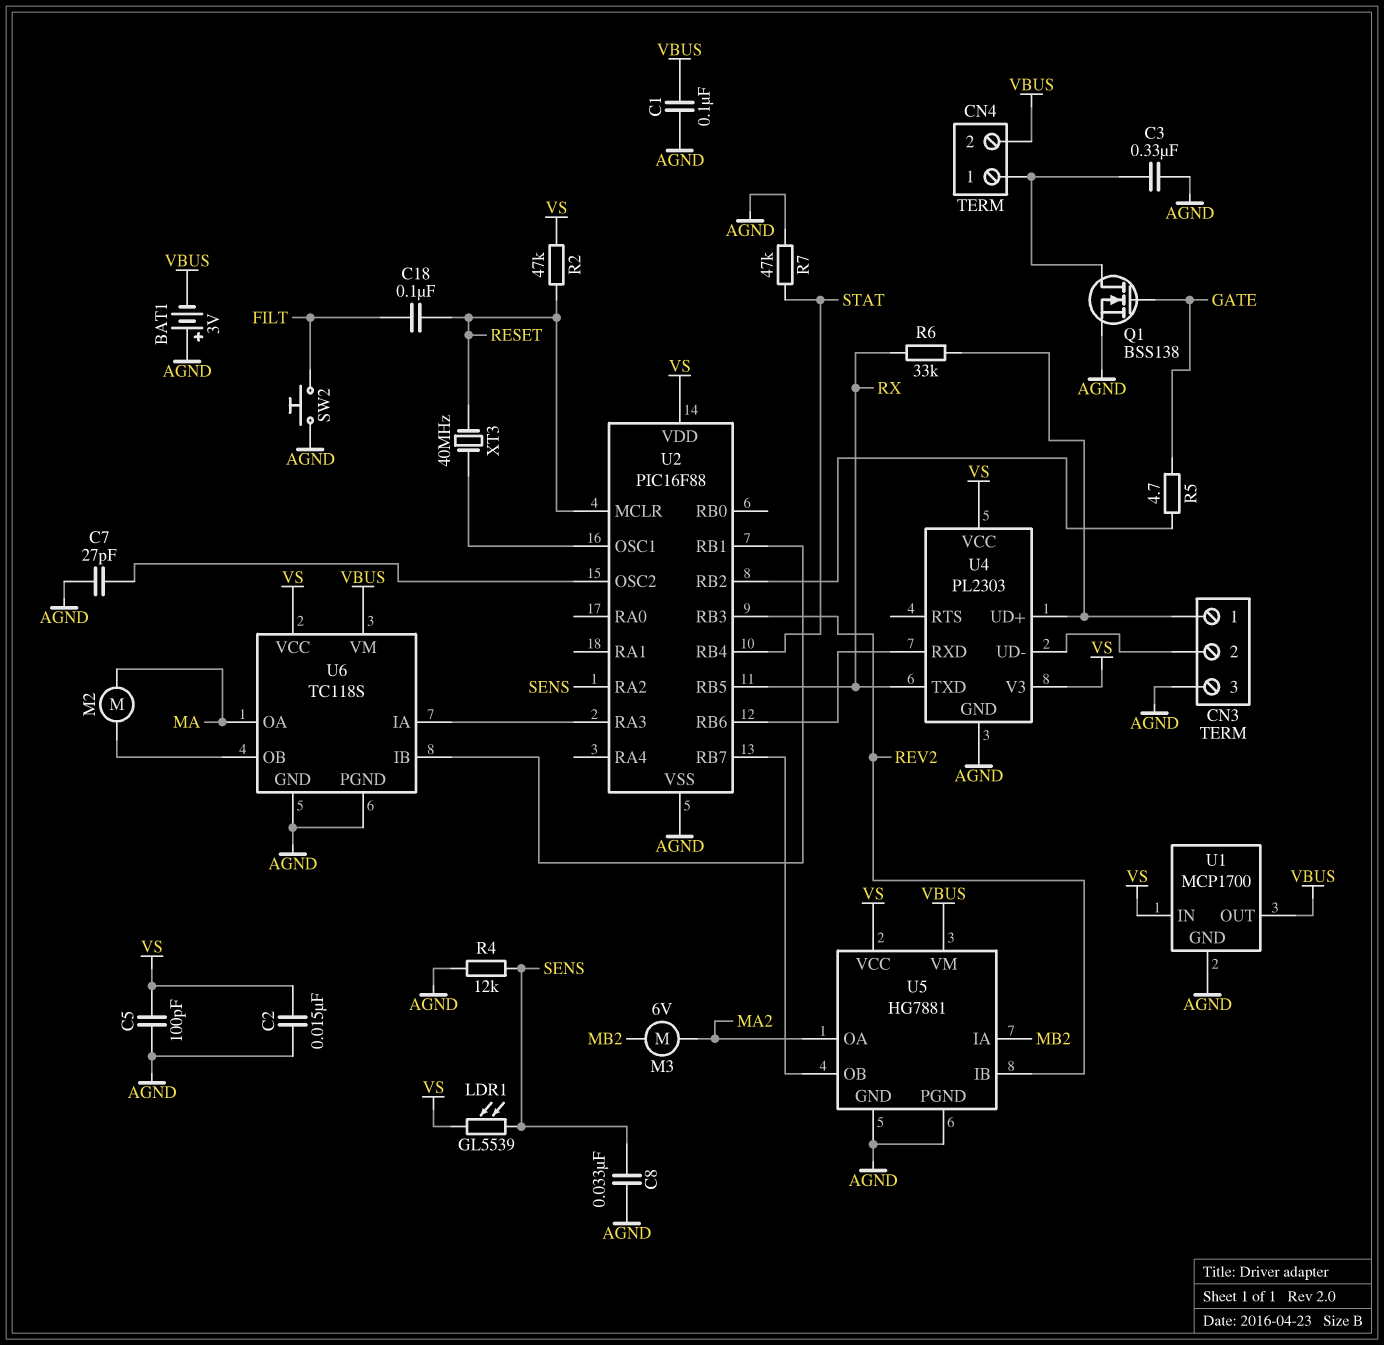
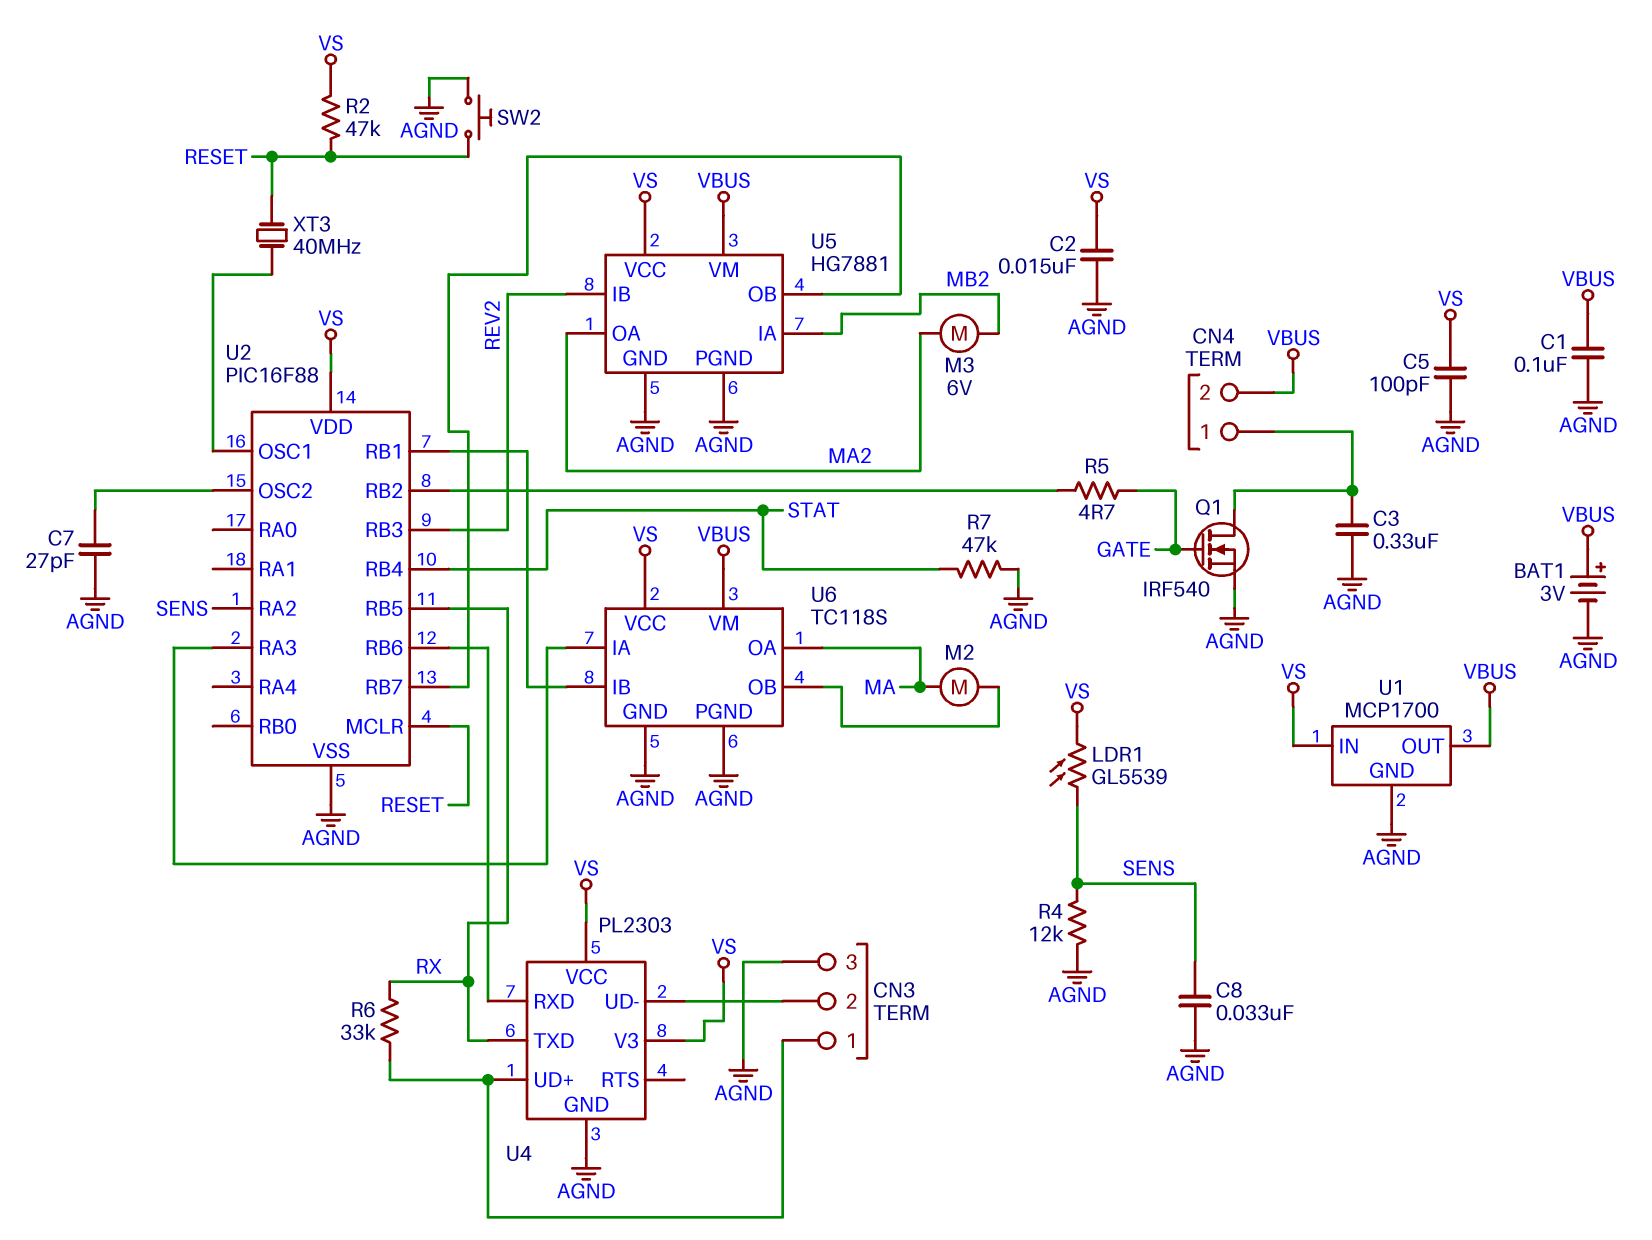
BAT1: 3V (plus AGND, minus VBUS) -> 3V (plus VBUS, minus AGND)
C18: 100nF (FILT, RESET) -> none
Q1: NMOS BSS138 (G GATE, D CN4/1, S AGND) -> NMOS IRF540 (G GATE, D CN4/1, S AGND)
SW2: button (AGND, FILT) -> button (AGND, RESET)

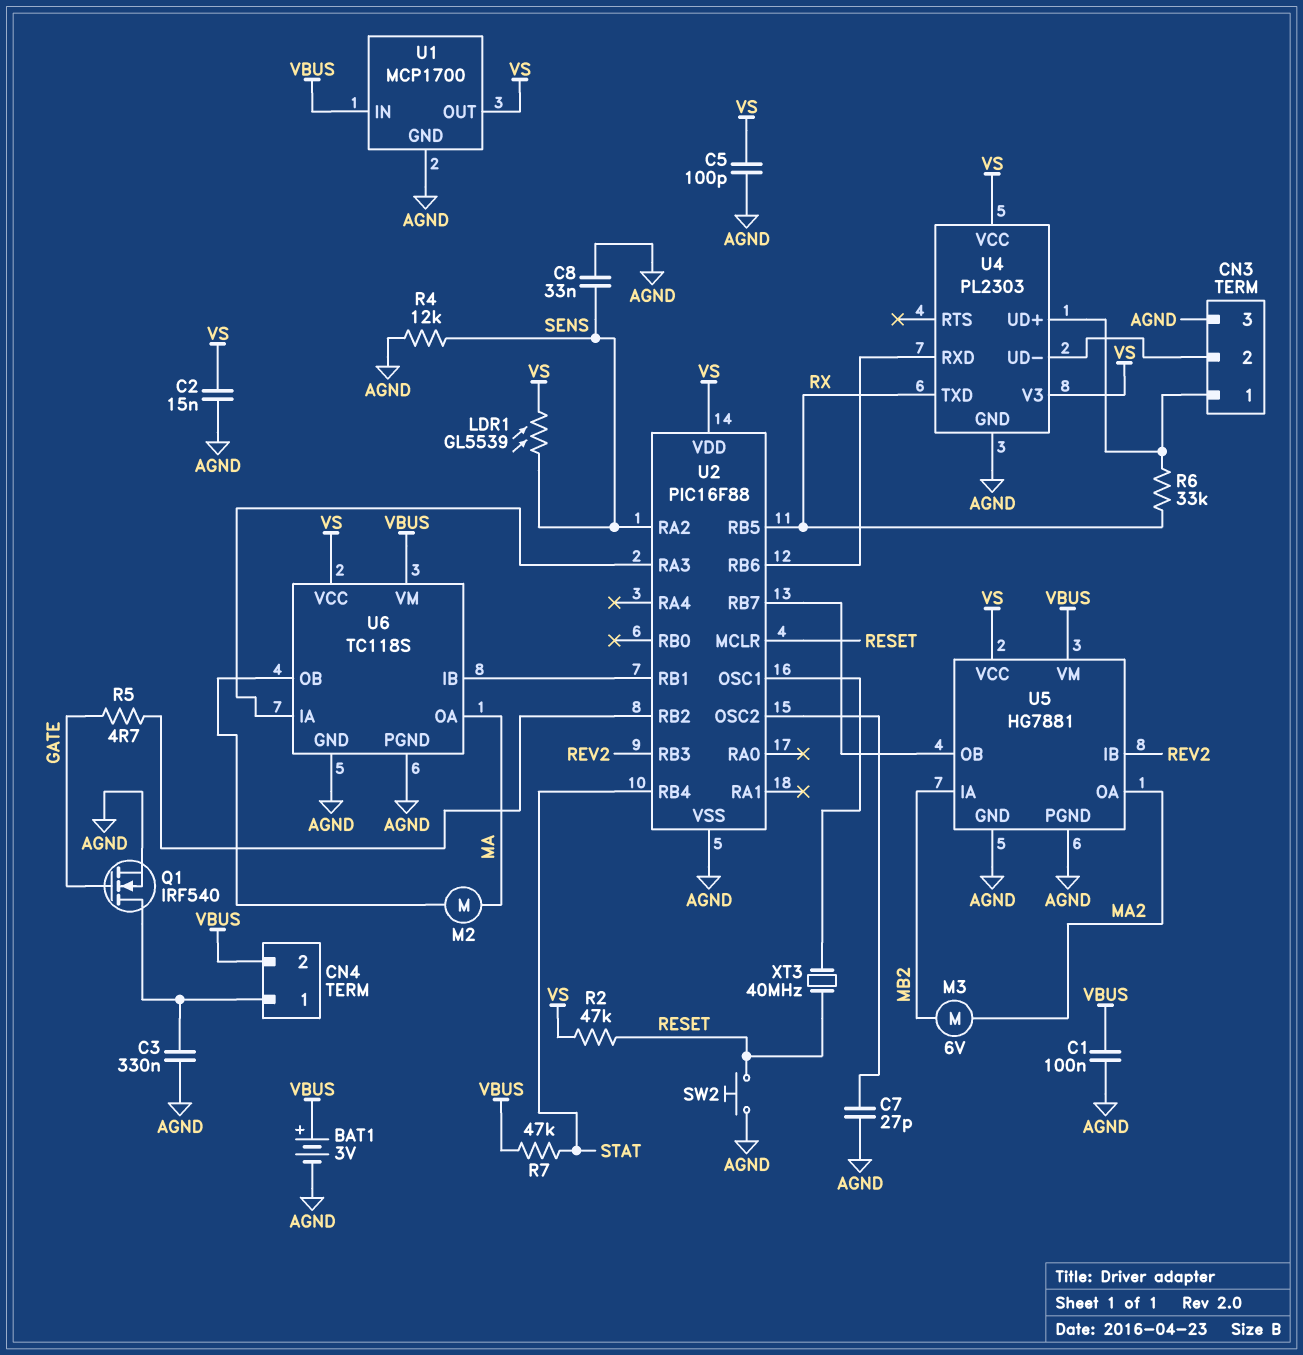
R7: 47k (AGND, STAT) -> 47k (STAT, VBUS)
U1 pin IN: VS -> VBUS
U1 pin OUT: VBUS -> VS

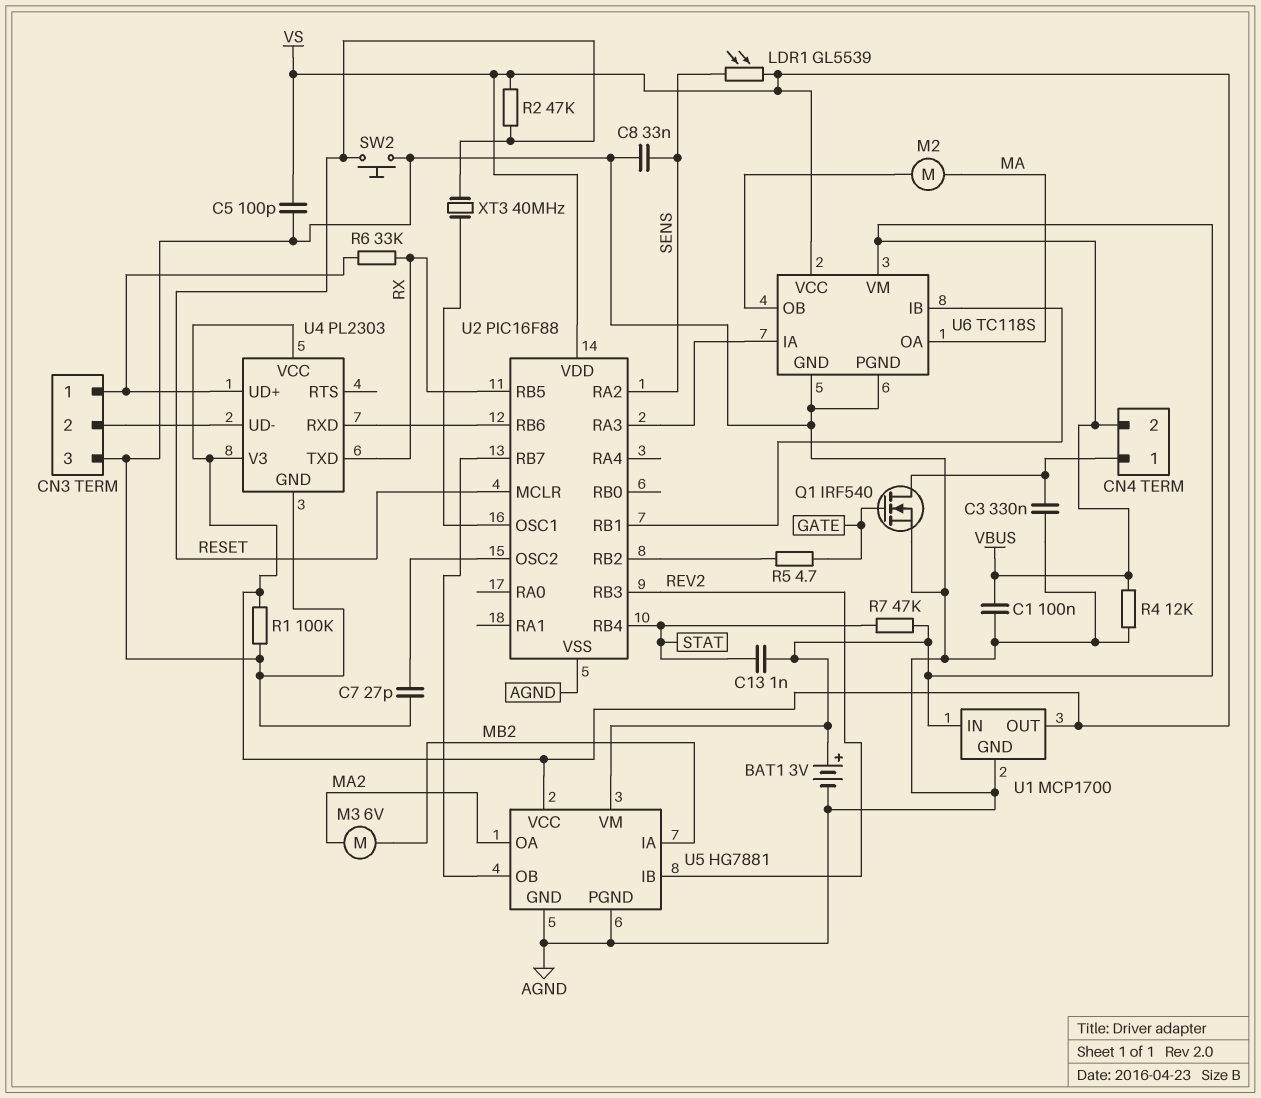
C2: 15nF (AGND, VS) -> none
C13: none -> 1nF (STAT, VBUS)
R1: none -> 100k (AGND, VS)
R4: 12k (AGND, SENS) -> 12k (AGND, VBUS)

